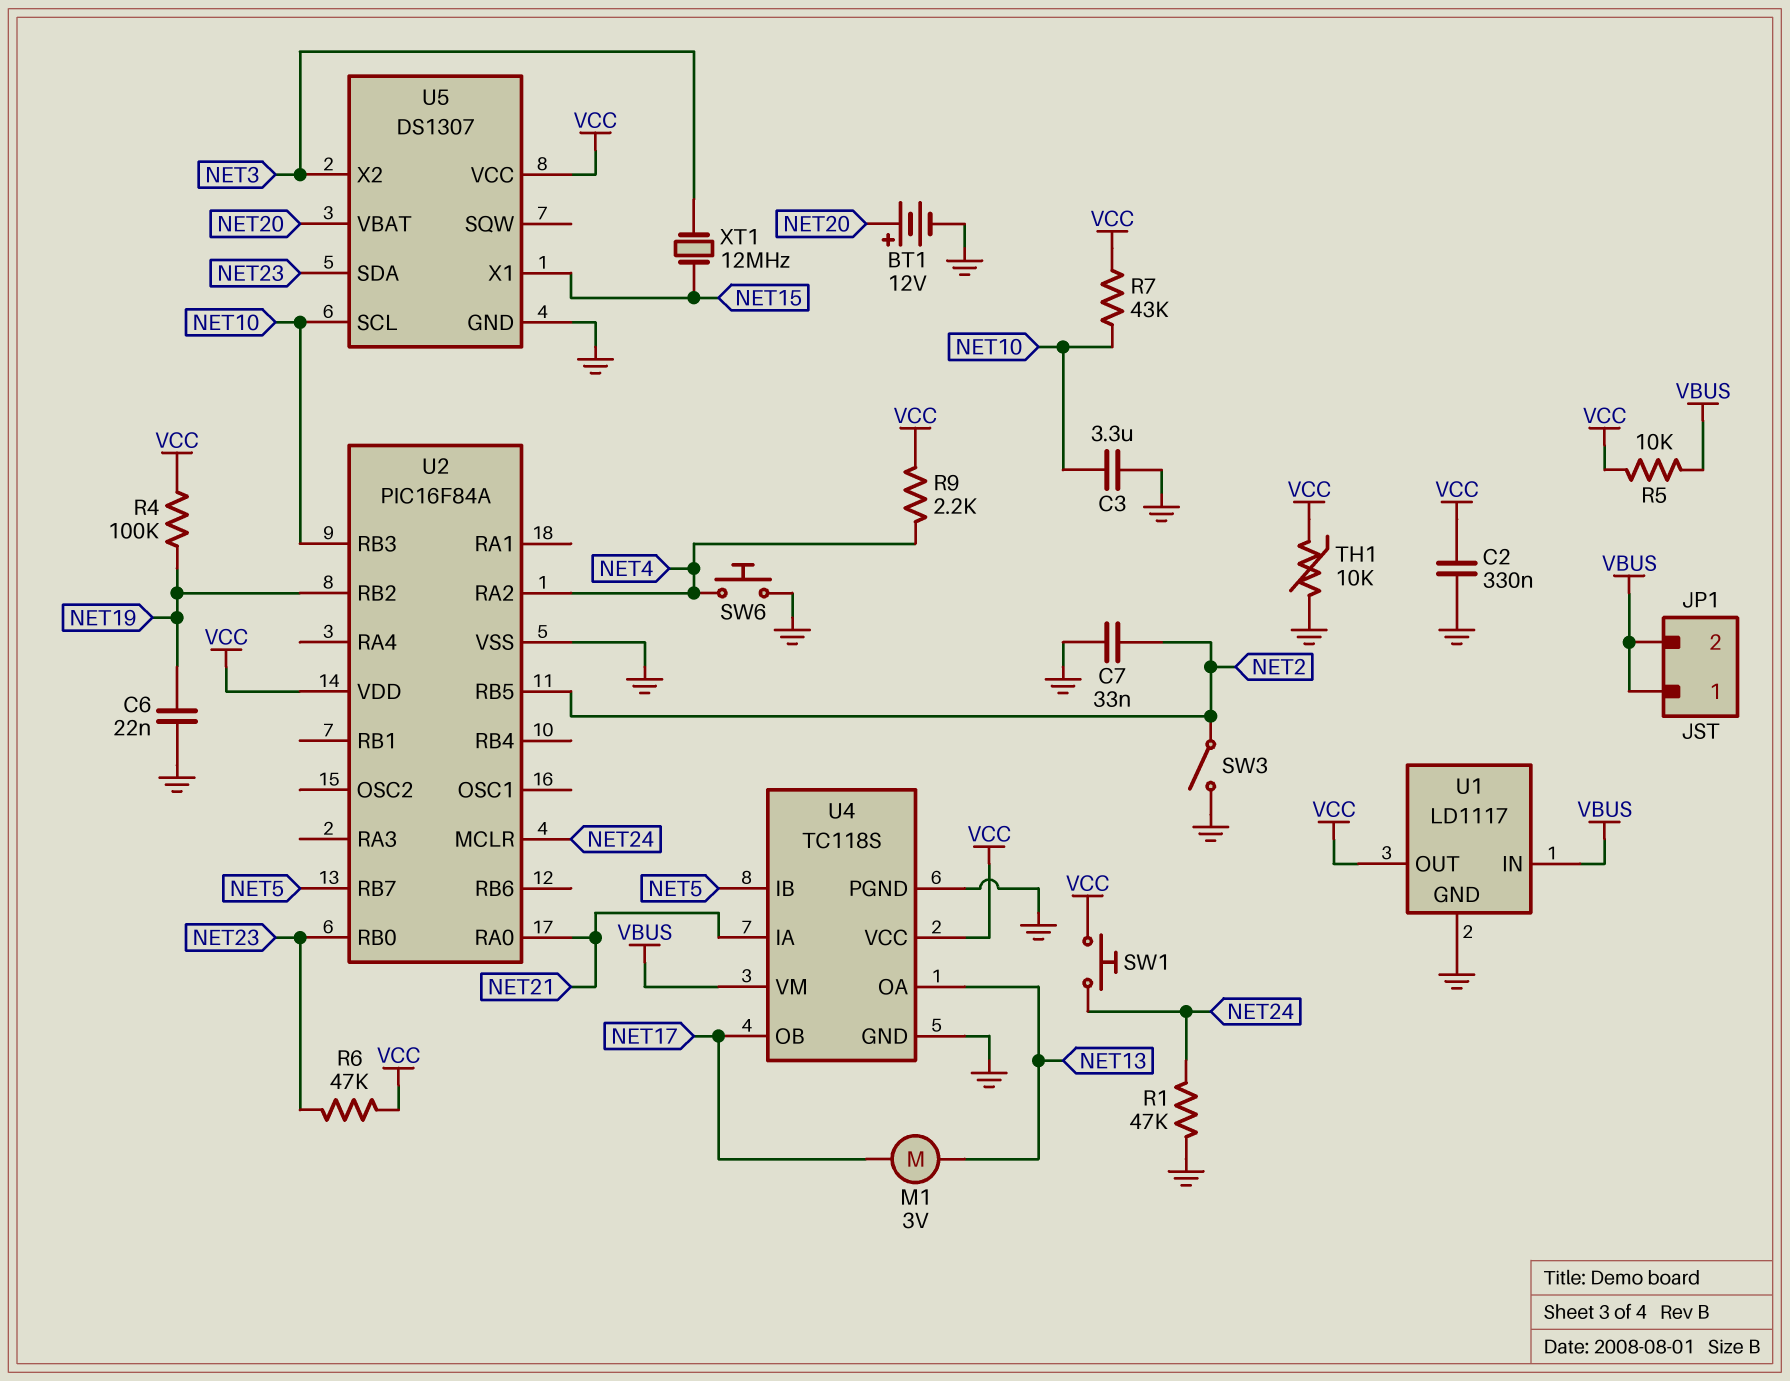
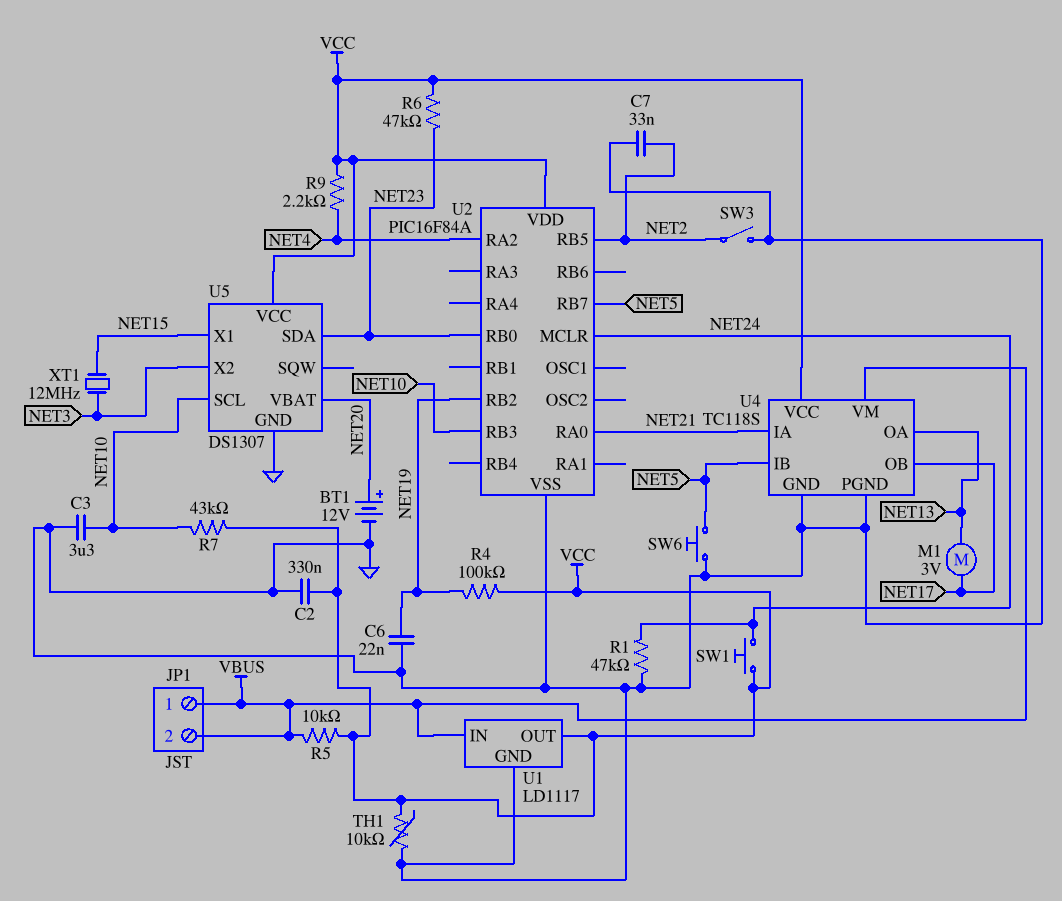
SW6: button (GND, NET4) -> button (GND, NET5)

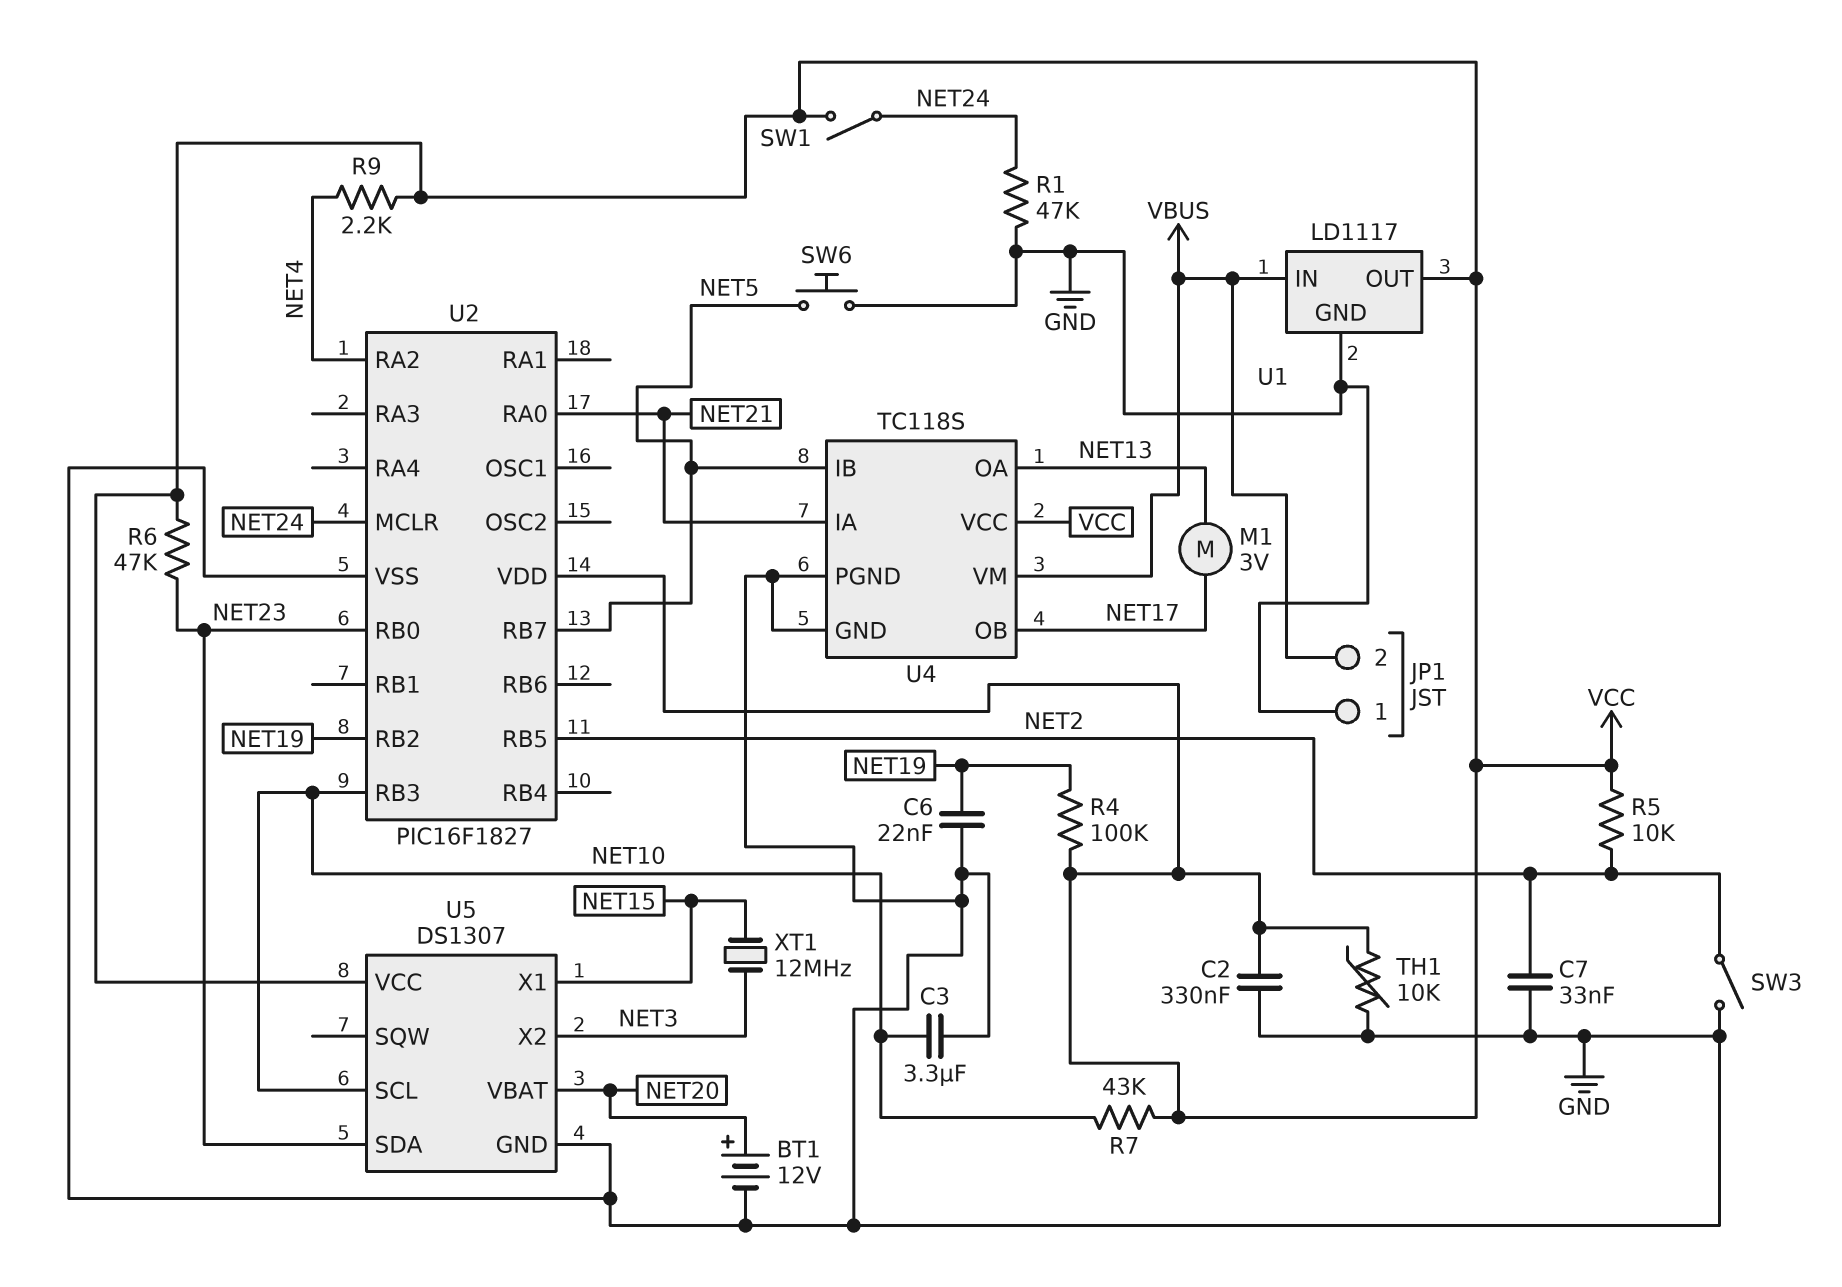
JP1 pin 1: VBUS -> GND
R5: 10k (VBUS, VCC) -> 10k (NET2, VCC)
SW1: button (NET24, VCC) -> switch (NET24, VCC)
U2: PIC16F84A -> PIC16F1827

